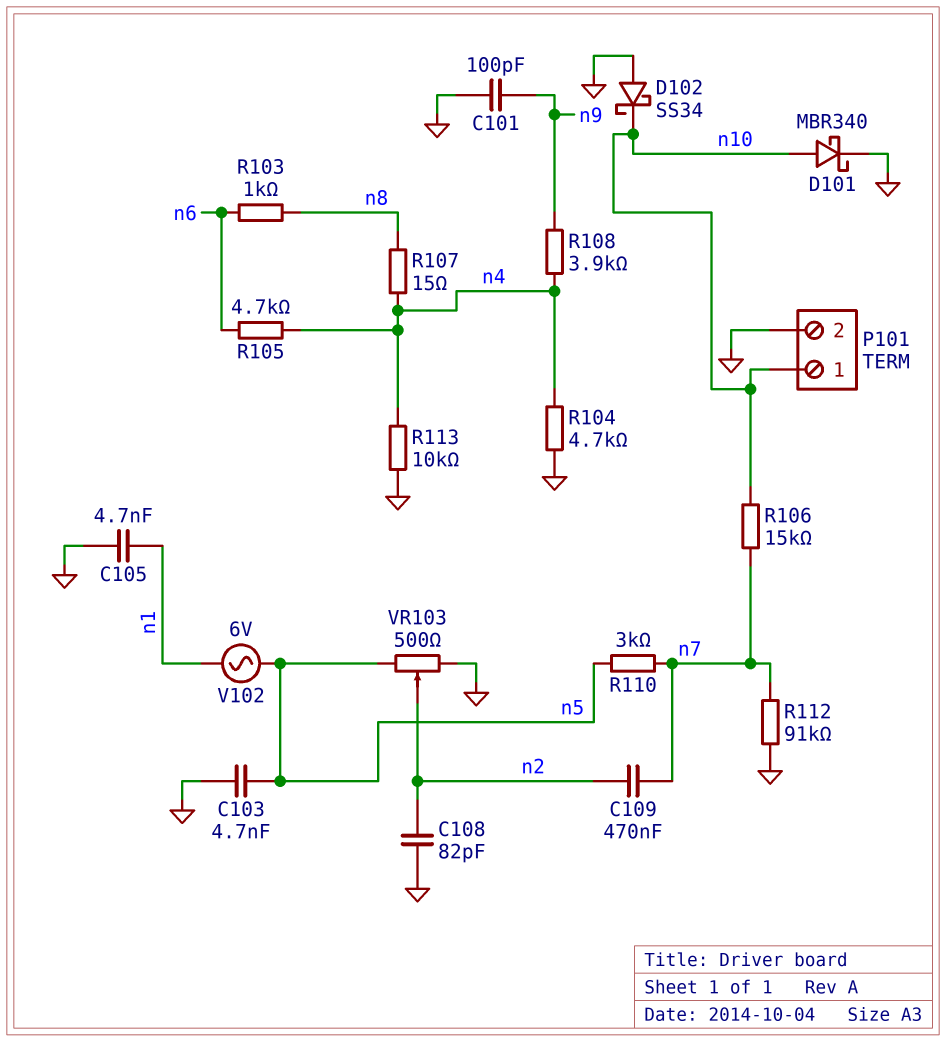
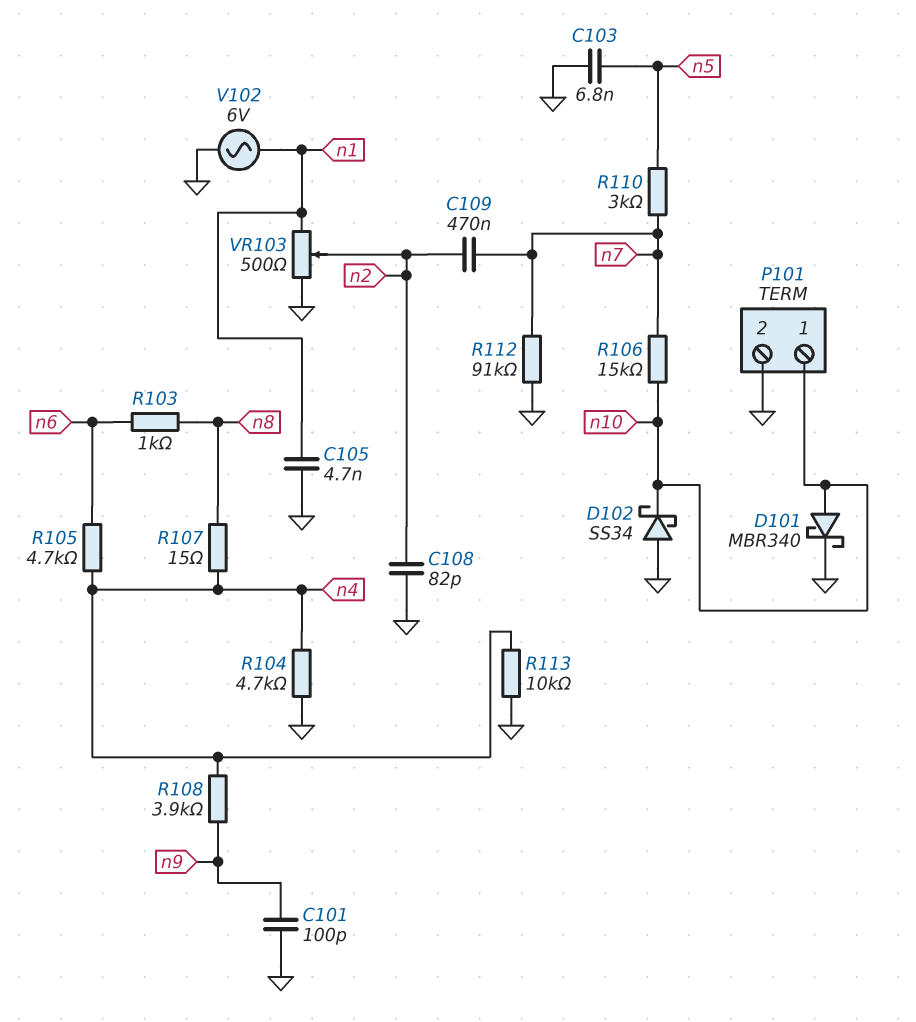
C103: 4.7nF (GND, n5) -> 6.8nF (GND, n5)
V102: AC 6V (n1, n5) -> AC 6V (GND, n1)
VR103: 500 (GND, n5, wiper n2) -> 500 (GND, n1, wiper n2)

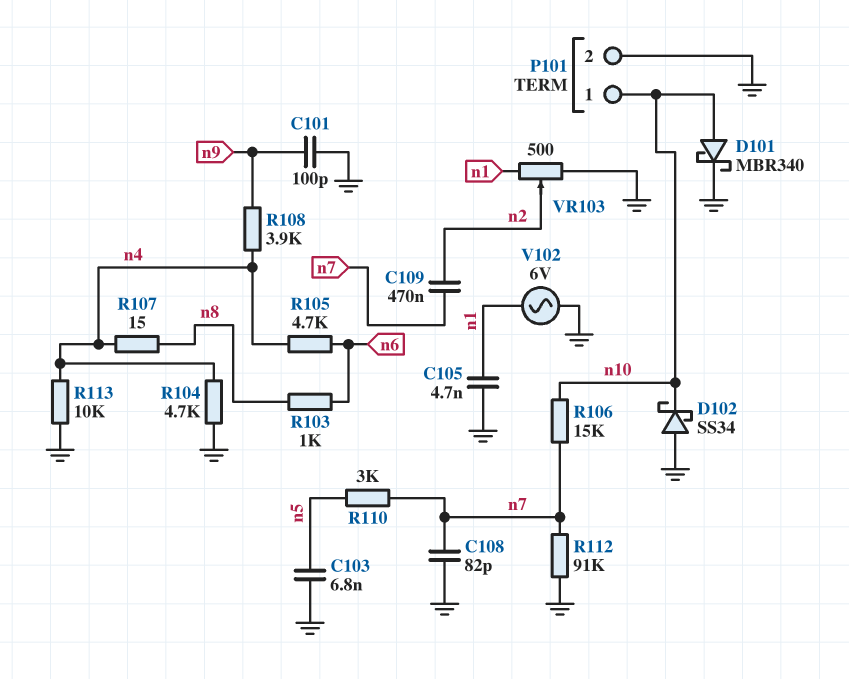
C108: 82pF (GND, n2) -> 82pF (GND, n7)

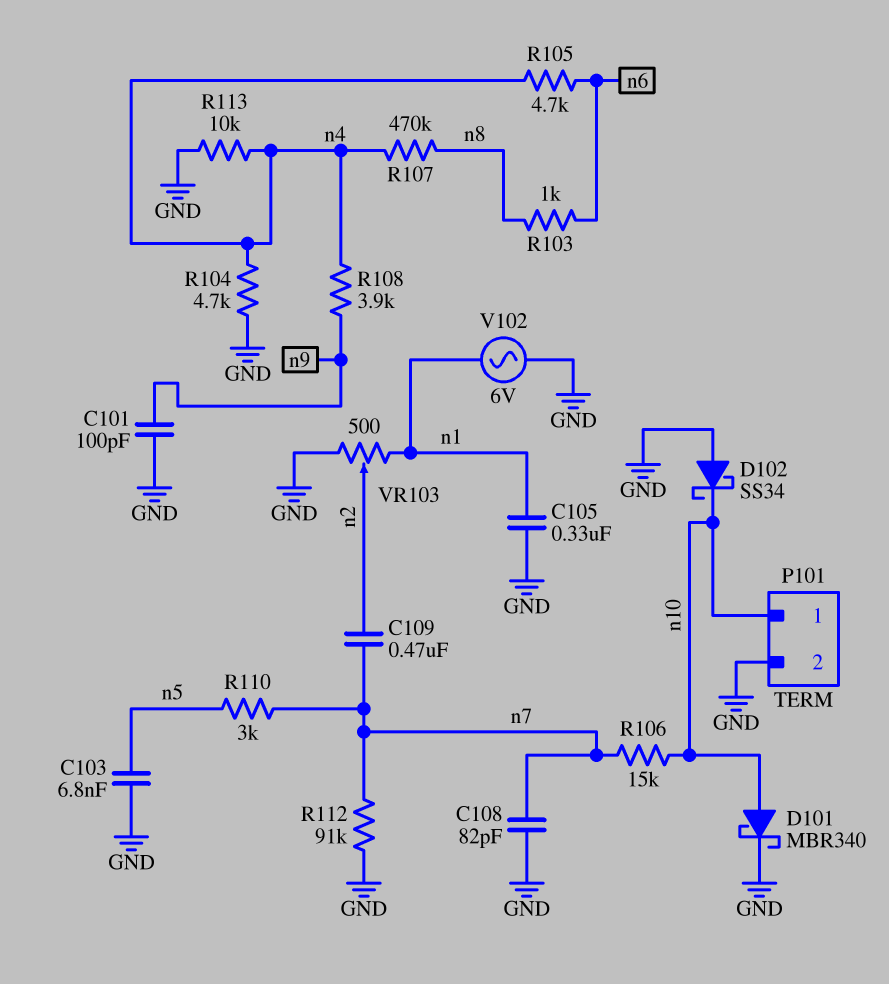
C105: 4.7nF (GND, n1) -> 330nF (GND, n1)
R107: 15 (n4, n8) -> 470k (n4, n8)

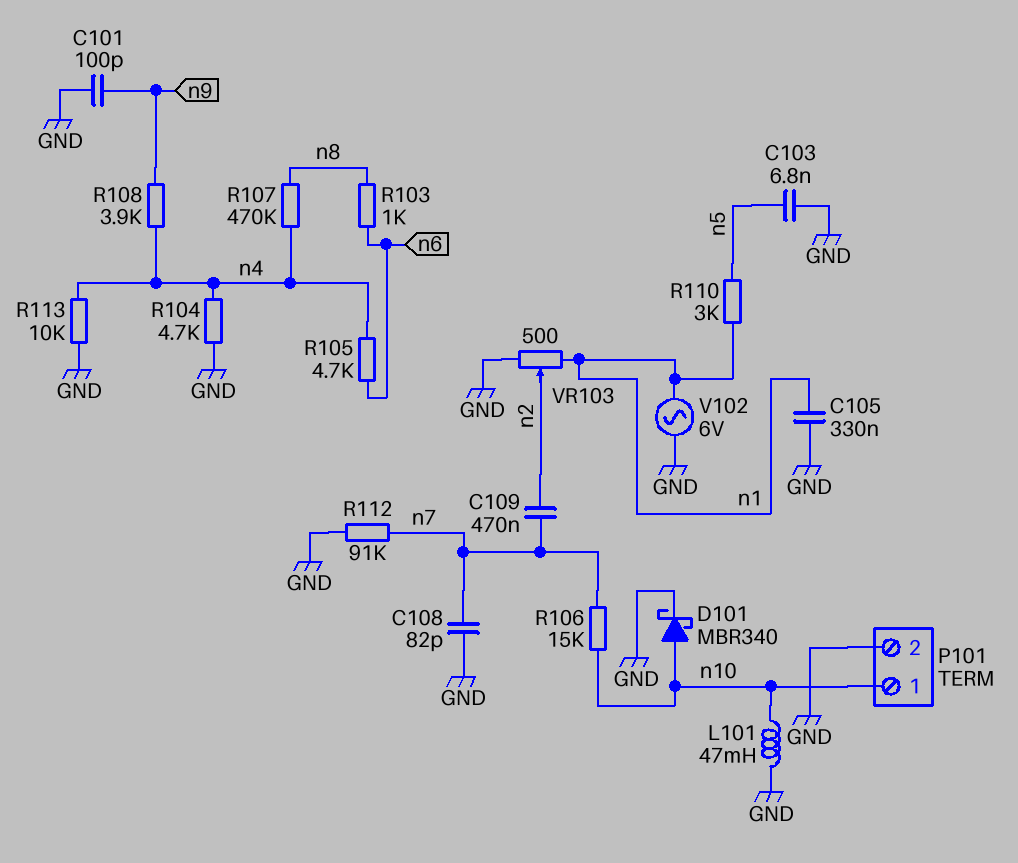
D102: schottky SS34 (A GND, K n10) -> none
L101: none -> 47mH (GND, n10)
R110: 3k (n5, n7) -> 3k (n1, n5)

